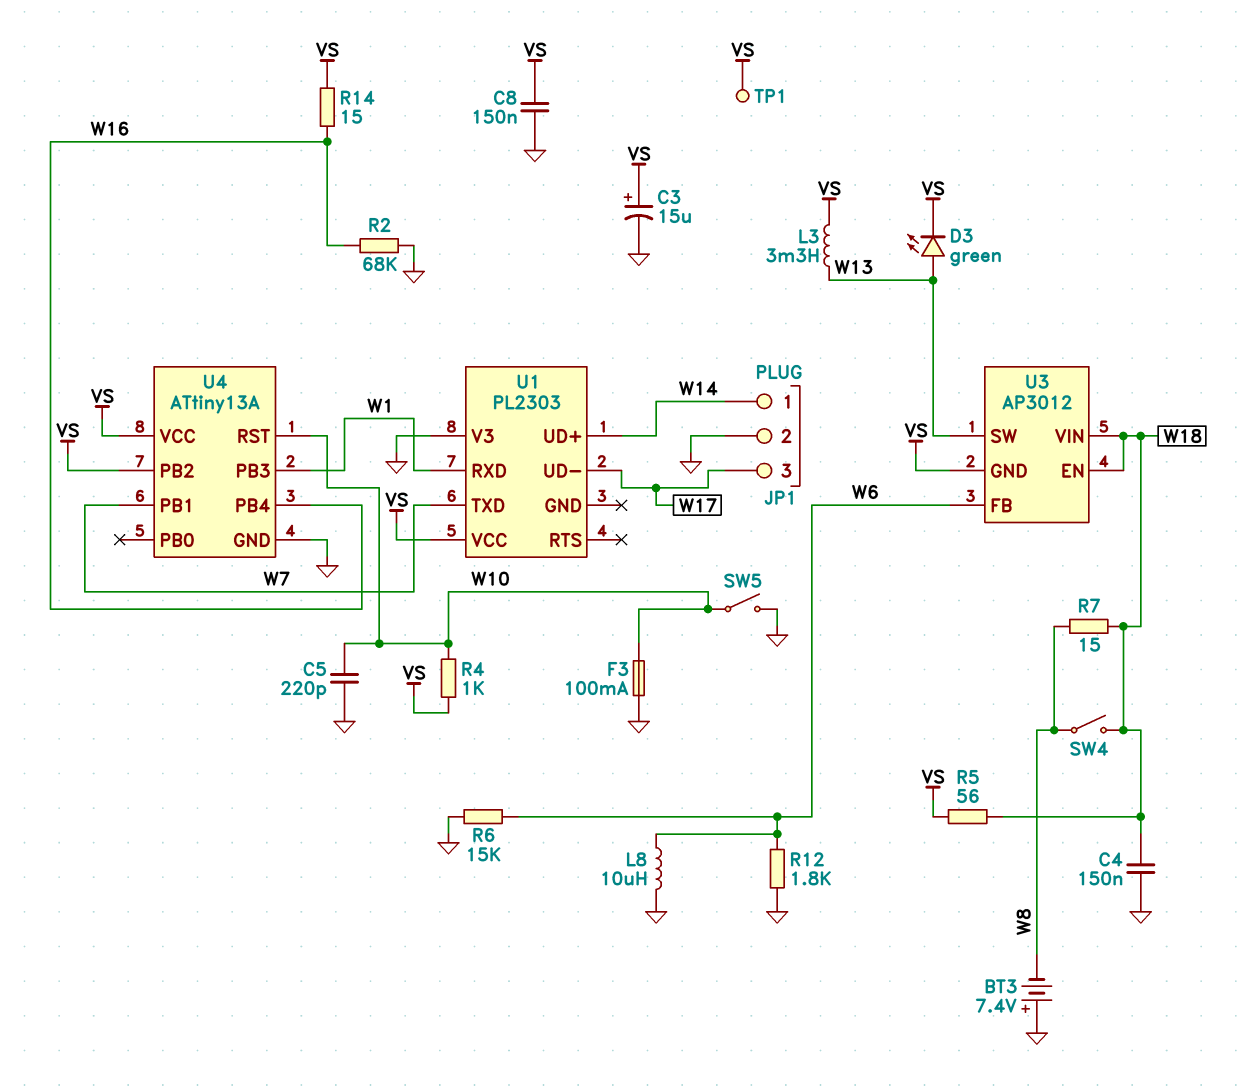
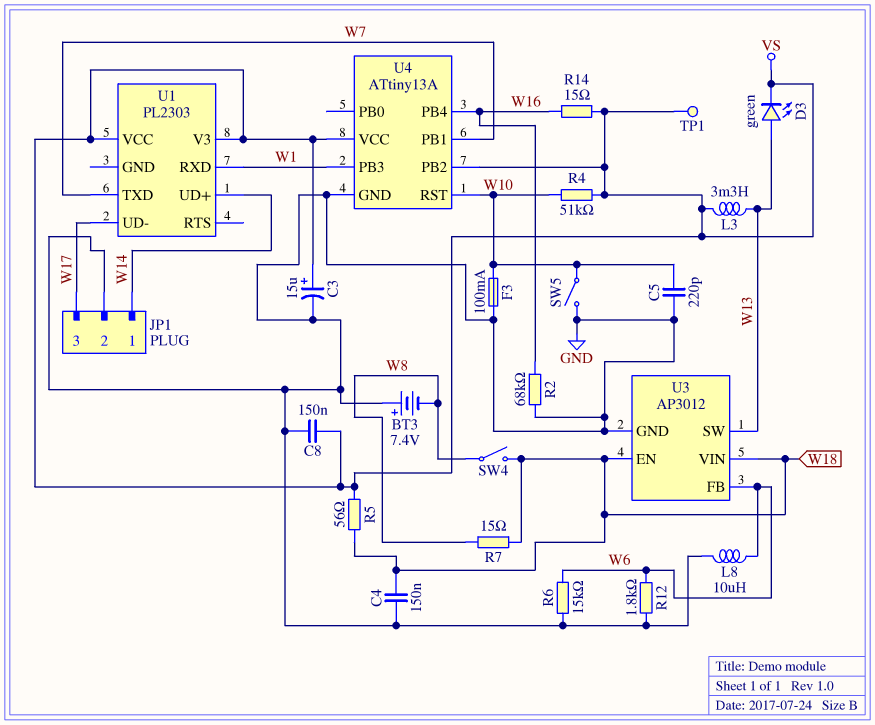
R4: 1k (VS, W10) -> 51k (VS, W10)
U1 pin V3: GND -> VS
U3 pin GND: VS -> GND

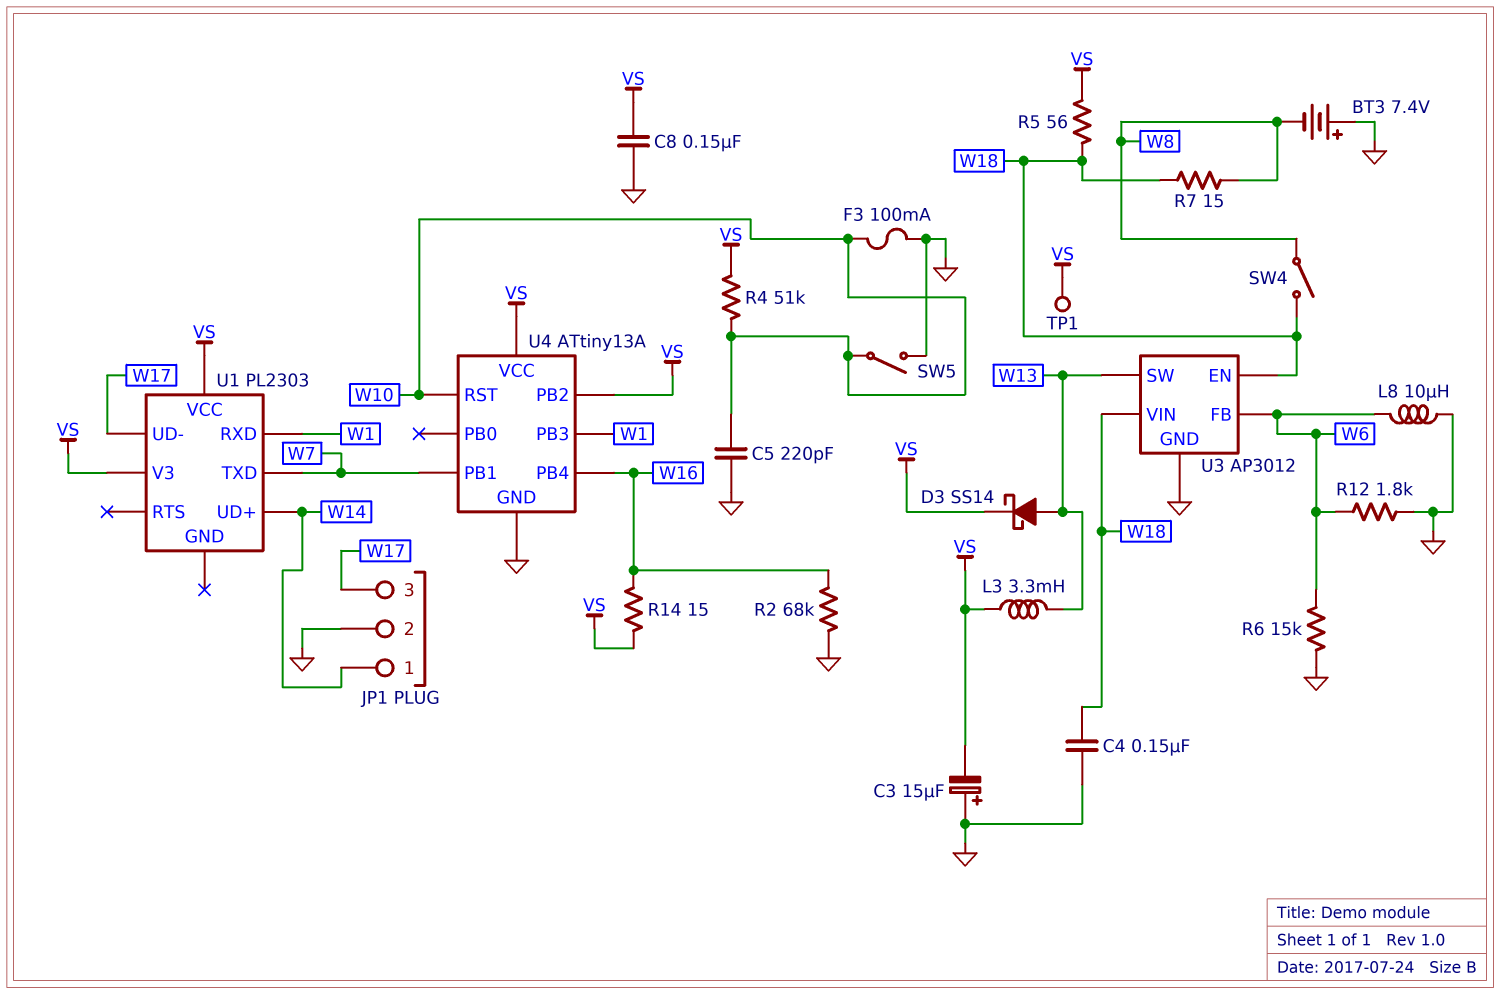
C3: 15uF (plus VS, minus GND) -> 15uF (plus GND, minus VS)
D3: LED green (A W13, K VS) -> schottky SS14 (A W13, K VS)

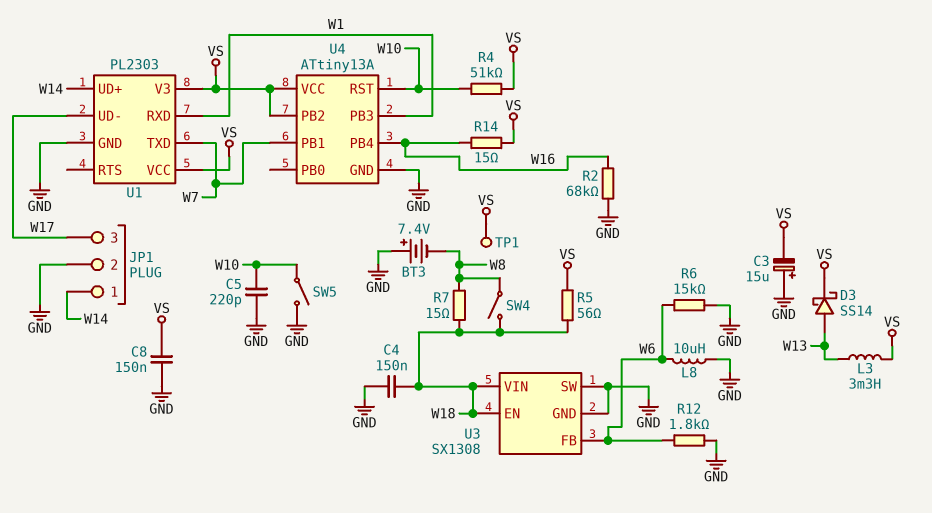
F3: 100mA (GND, W10) -> none
U1 pin GND: none -> GND
U3: AP3012 -> SX1308
U3 pin SW: W13 -> GND

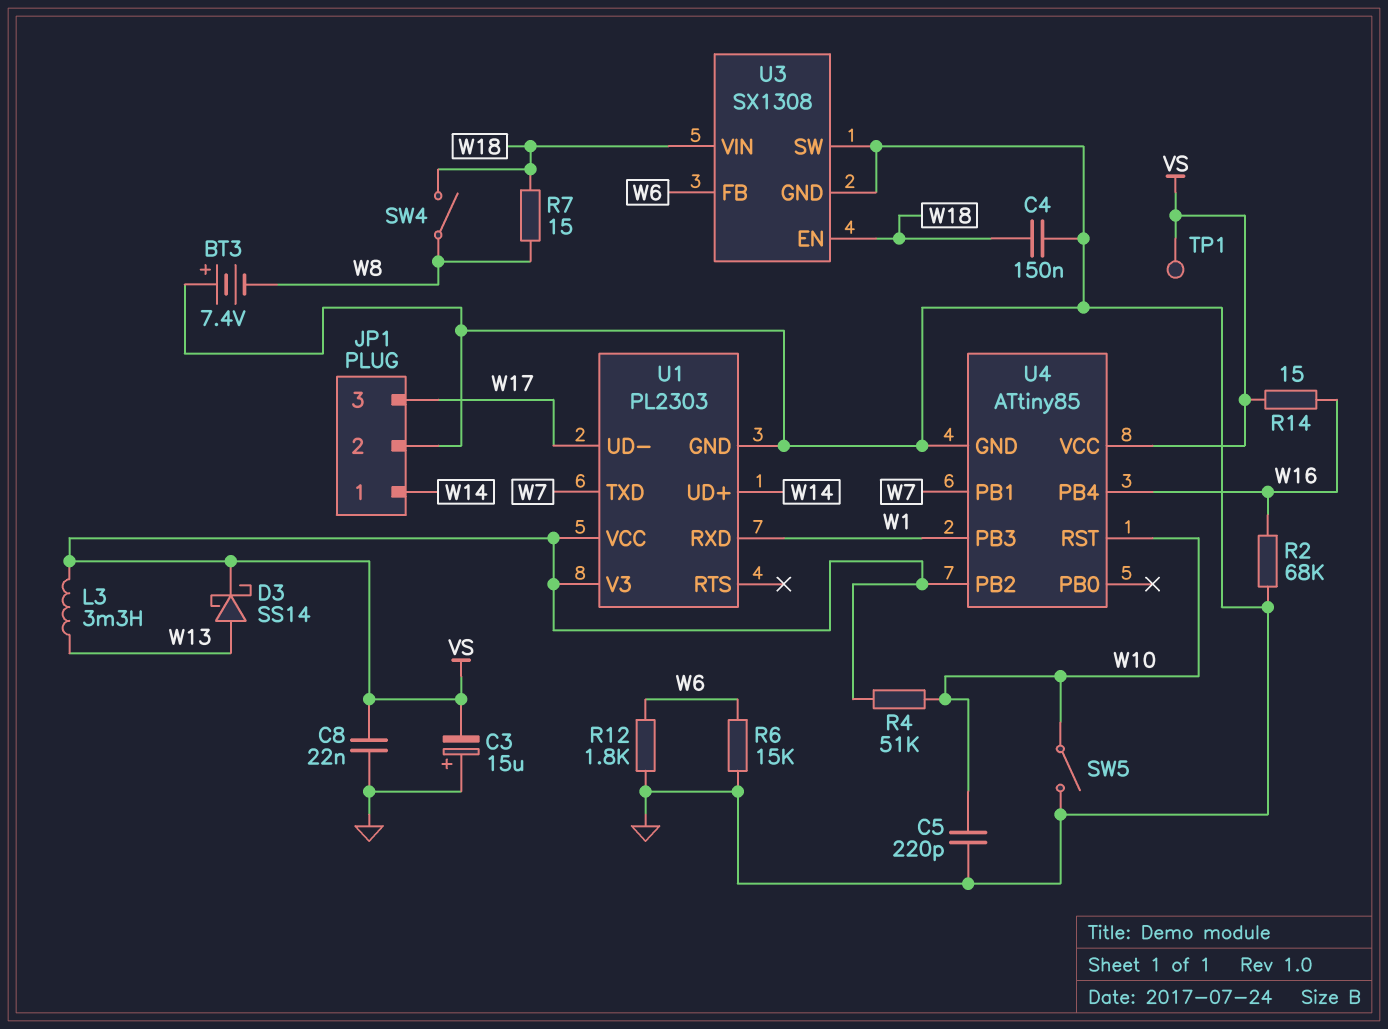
C8: 150nF (GND, VS) -> 22nF (GND, VS)
L8: 10uH (GND, W6) -> none
R5: 56 (VS, W18) -> none
U4: ATtiny13A -> ATtiny85

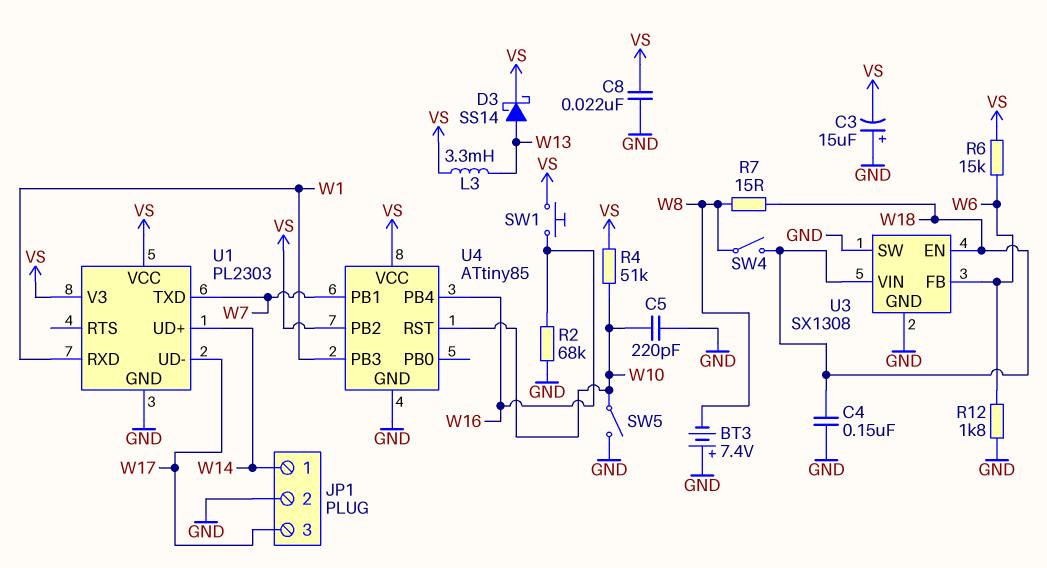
R6: 15k (GND, W6) -> 15k (VS, W6)
R14: 15 (VS, W16) -> none
SW1: none -> button (VS, W16)
TP1: test point (VS) -> none

